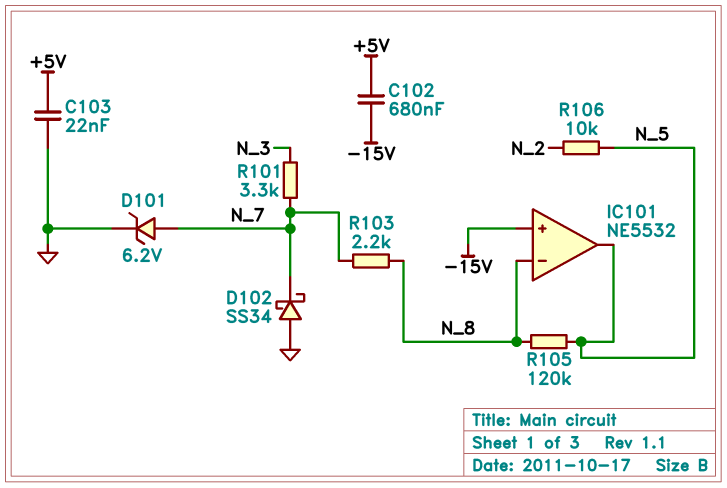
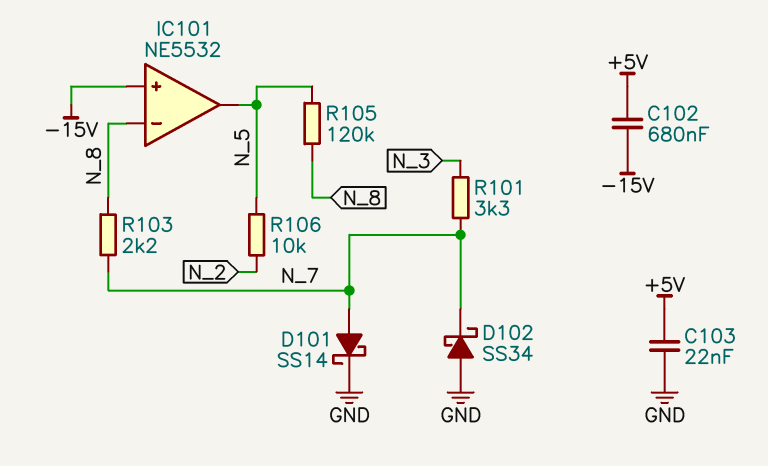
D101: zener 6.2V (A N_7, K GND) -> schottky SS14 (A N_7, K GND)

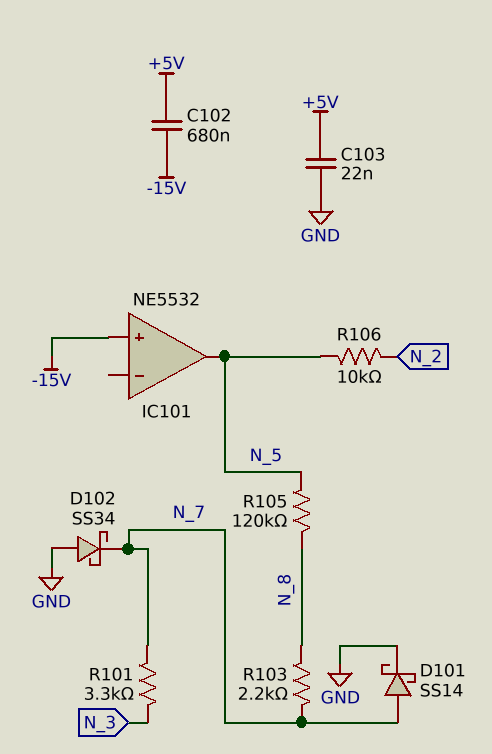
IC101 pin in-: N_8 -> none

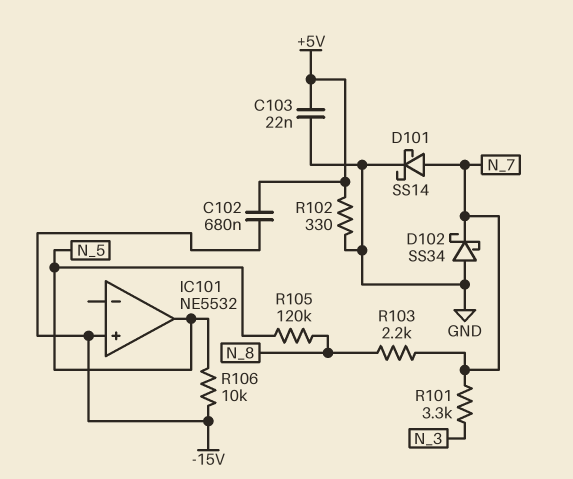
R102: none -> 330 (+5V, GND)
R106: 10k (N_2, N_5) -> 10k (-15V, N_5)

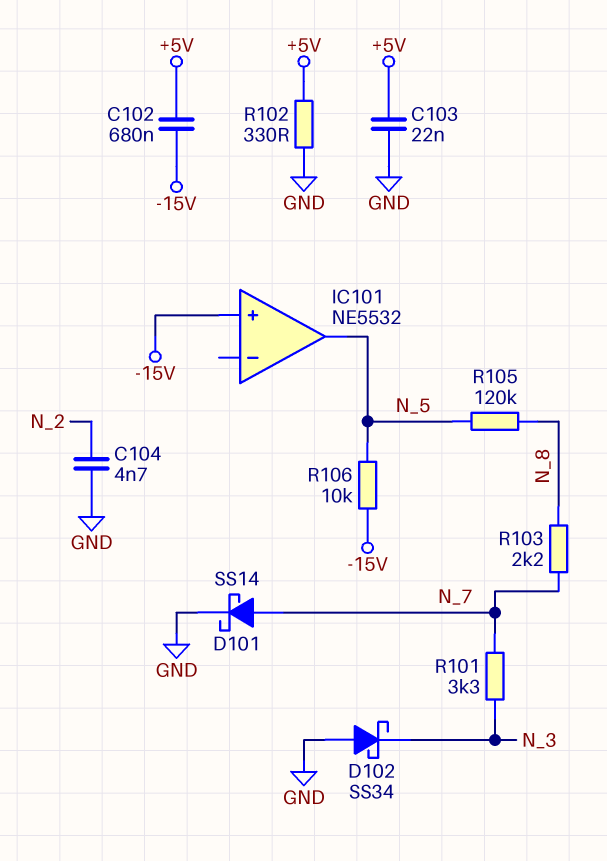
C104: none -> 4.7nF (GND, N_2)
D102: schottky SS34 (A GND, K N_7) -> schottky SS34 (A GND, K N_3)

